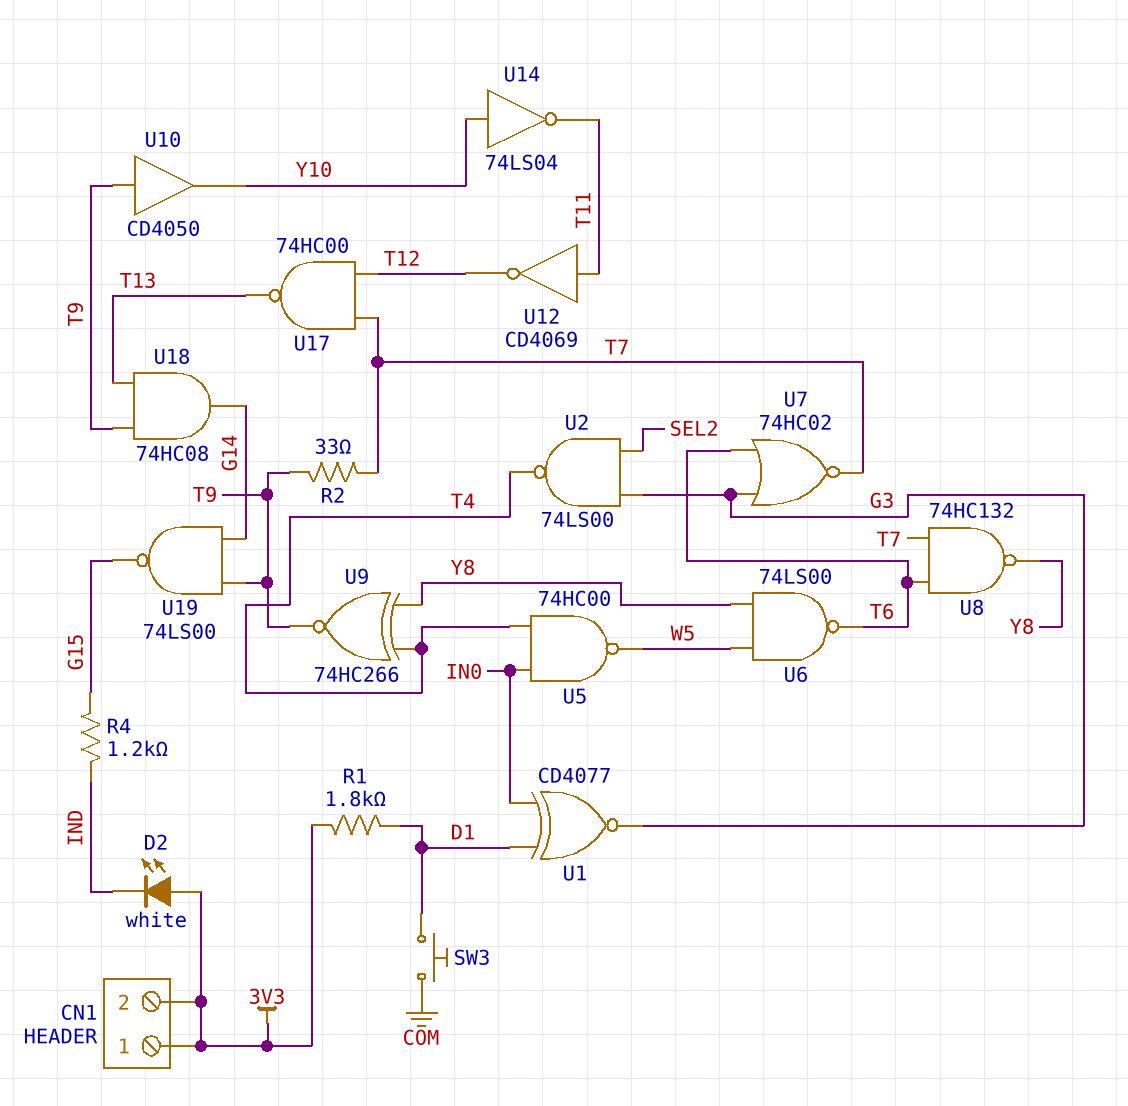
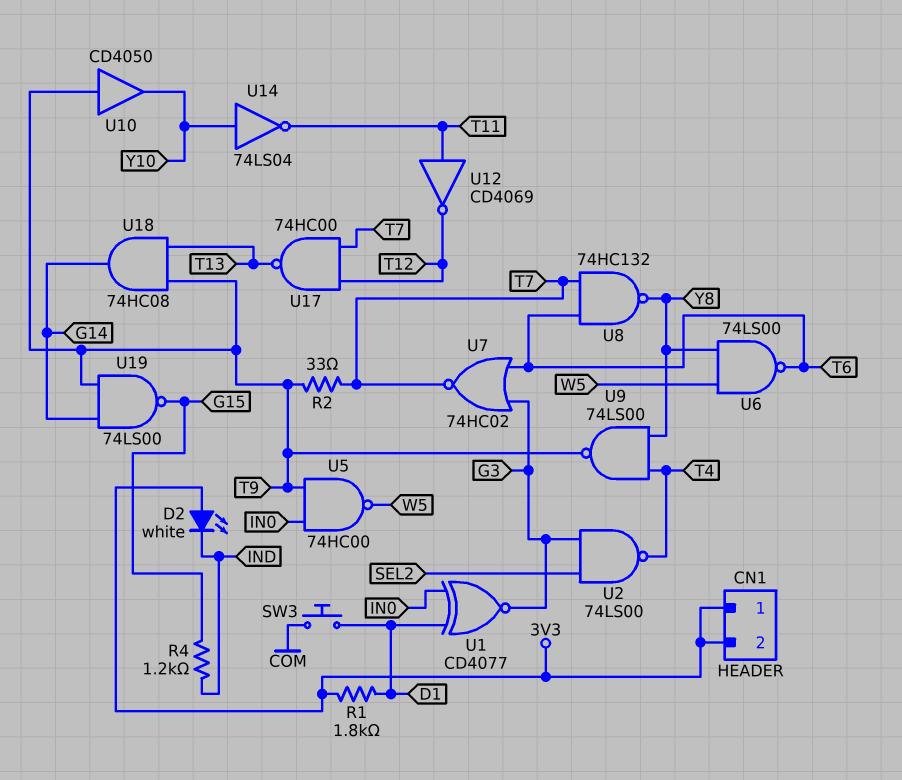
U5: NAND 74HC00 (in IN0, in T4, out W5) -> NAND 74HC00 (in IN0, in T9, out W5)
U9: XNOR 74HC266 (in T4, in Y8, out T9) -> NAND 74LS00 (in T4, in Y8, out T9)

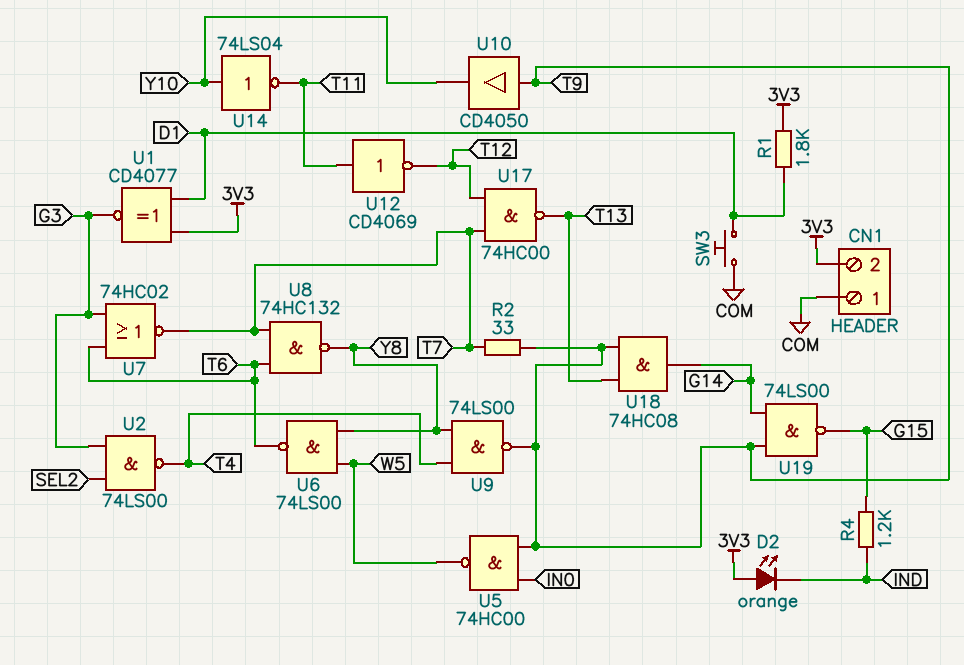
CN1 pin 1: 3V3 -> COM
D2: LED white (A 3V3, K IND) -> LED orange (A 3V3, K IND)
U1: XNOR CD4077 (in D1, in IN0, out G3) -> XNOR CD4077 (in 3V3, in D1, out G3)

